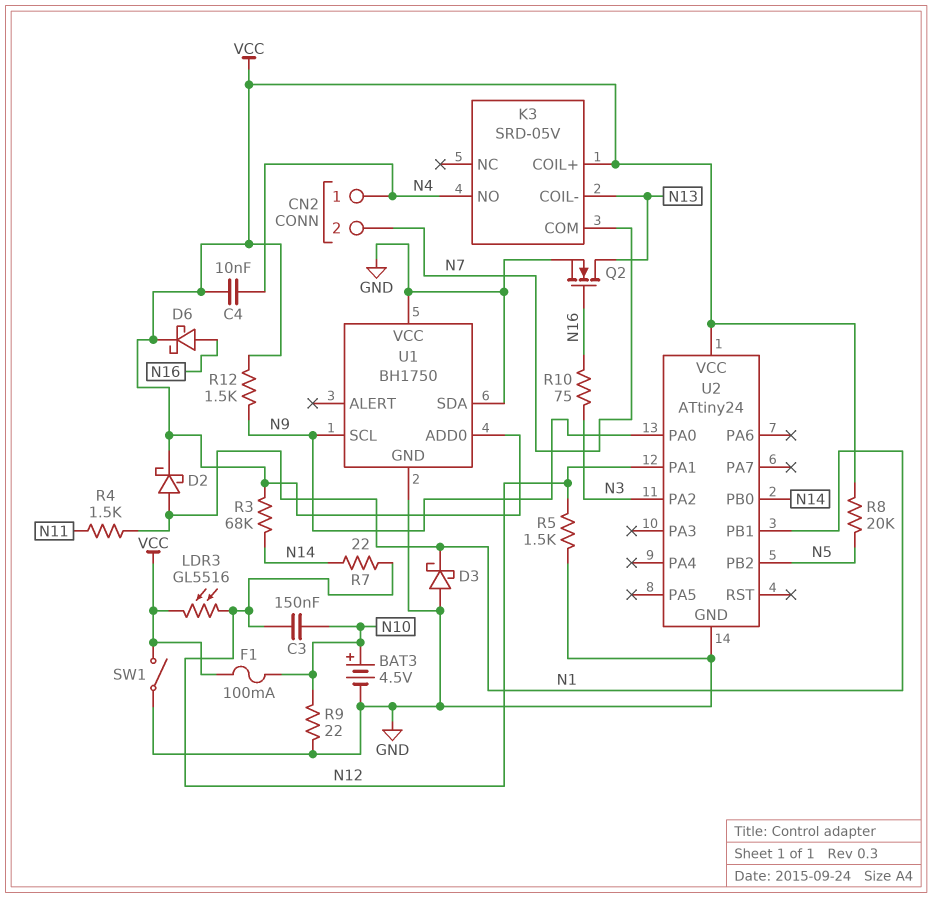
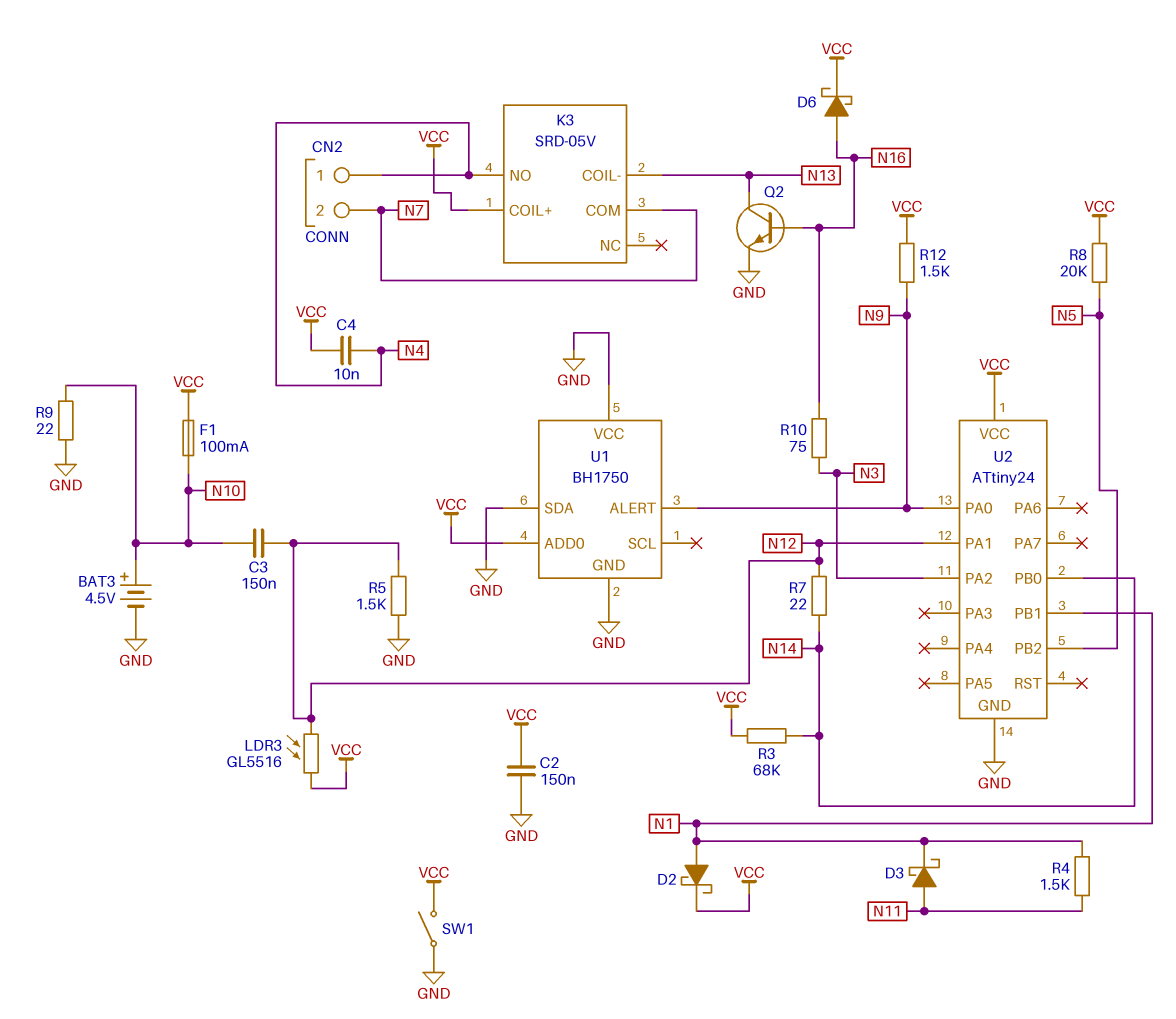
C2: none -> 150nF (GND, VCC)
D3: schottky (A GND, K N1) -> schottky (A N11, K N1)
Q2: NMOS (G N16, D N13, S GND) -> NPN (B N16, C N13, E GND)
U1 pin ALERT: none -> N9
U1 pin SCL: N9 -> none

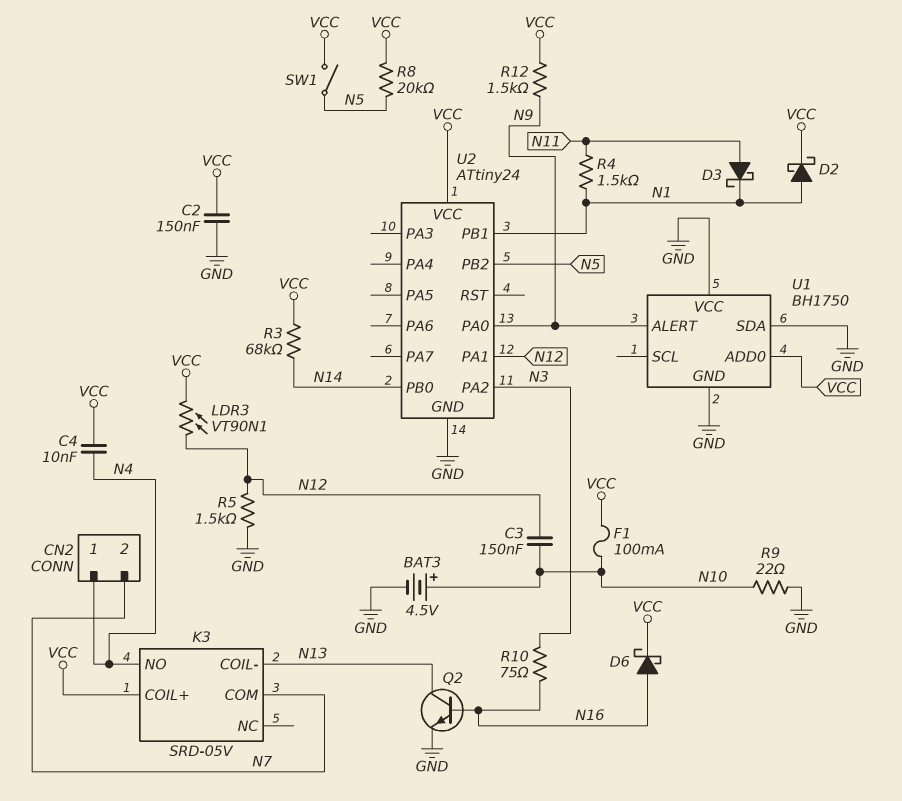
LDR3: GL5516 (N12, VCC) -> VT90N1 (N12, VCC)
R7: 22 (N12, N14) -> none
SW1: switch (GND, VCC) -> switch (N5, VCC)

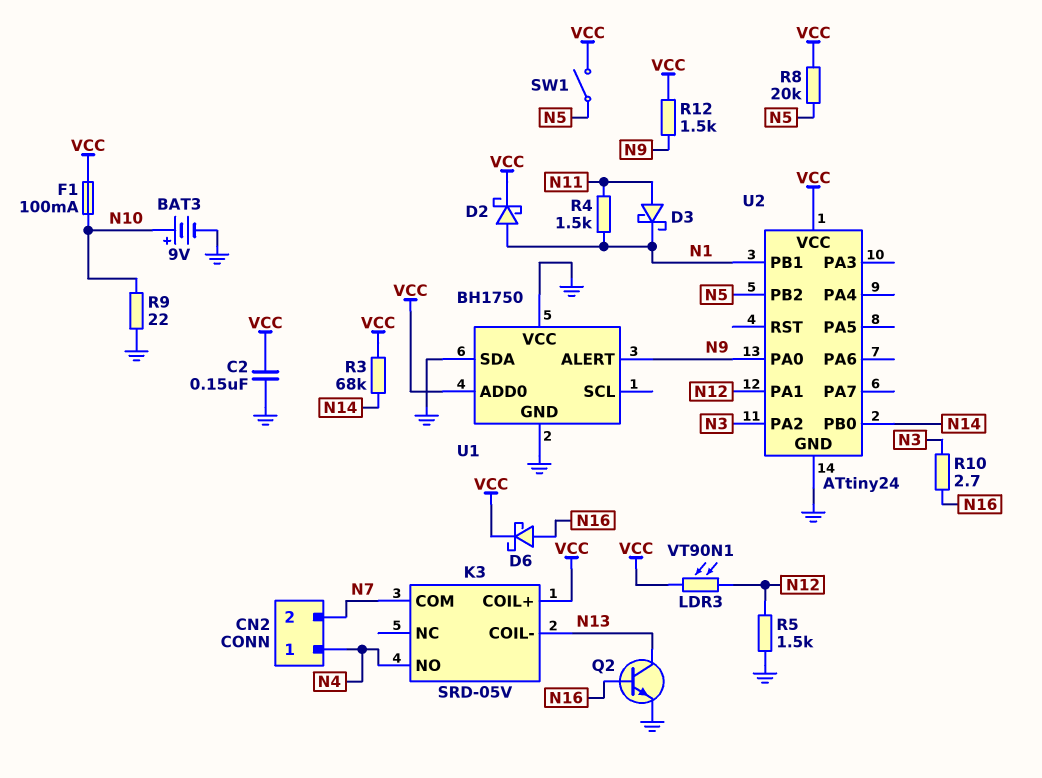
BAT3: 4.5V (plus N10, minus GND) -> 9V (plus N10, minus GND)
C3: 150nF (N10, N12) -> none
C4: 10nF (N4, VCC) -> none
R10: 75 (N3, N16) -> 2.7 (N3, N16)

